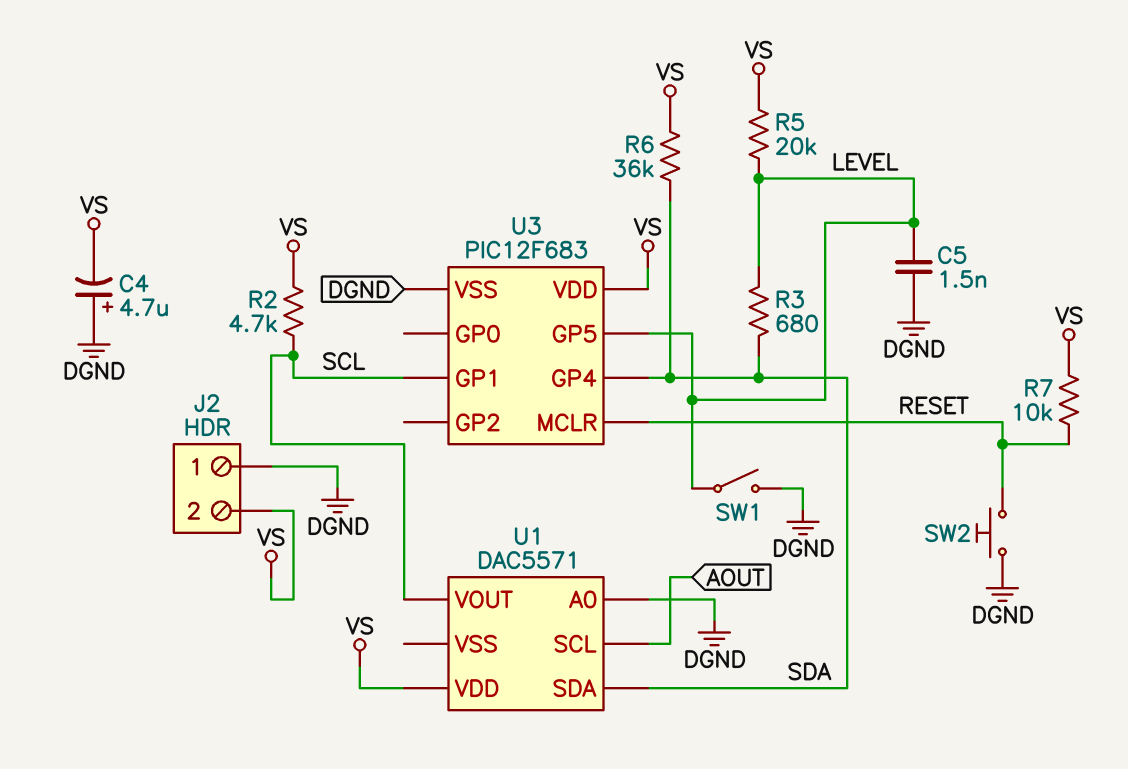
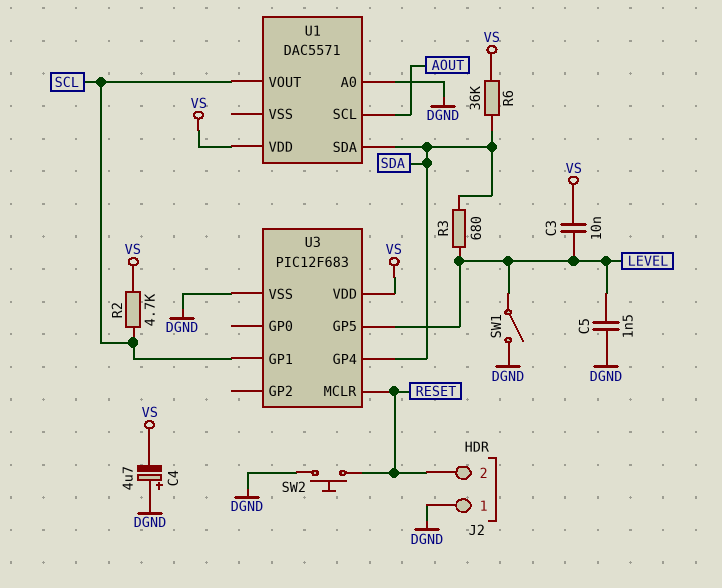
C3: none -> 10nF (LEVEL, VS)
J2 pin 2: VS -> RESET
R5: 20k (LEVEL, VS) -> none
R7: 10k (RESET, VS) -> none

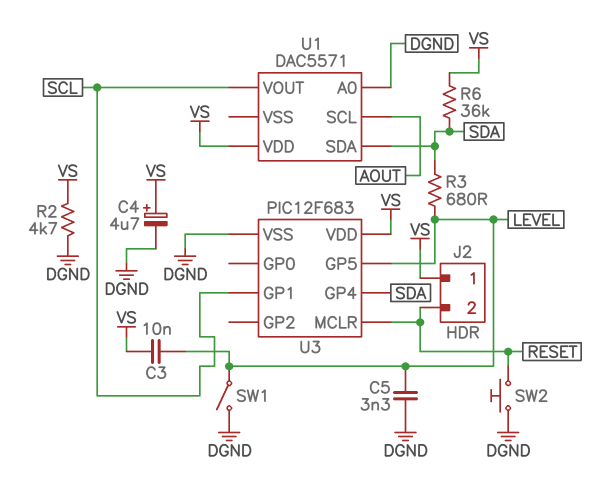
C4: 4.7uF (plus DGND, minus VS) -> 4.7uF (plus VS, minus DGND)
C5: 1.5nF (DGND, LEVEL) -> 3.3nF (DGND, LEVEL)
J2 pin 1: DGND -> VS
R2: 4.7k (SCL, VS) -> 4.7k (DGND, VS)

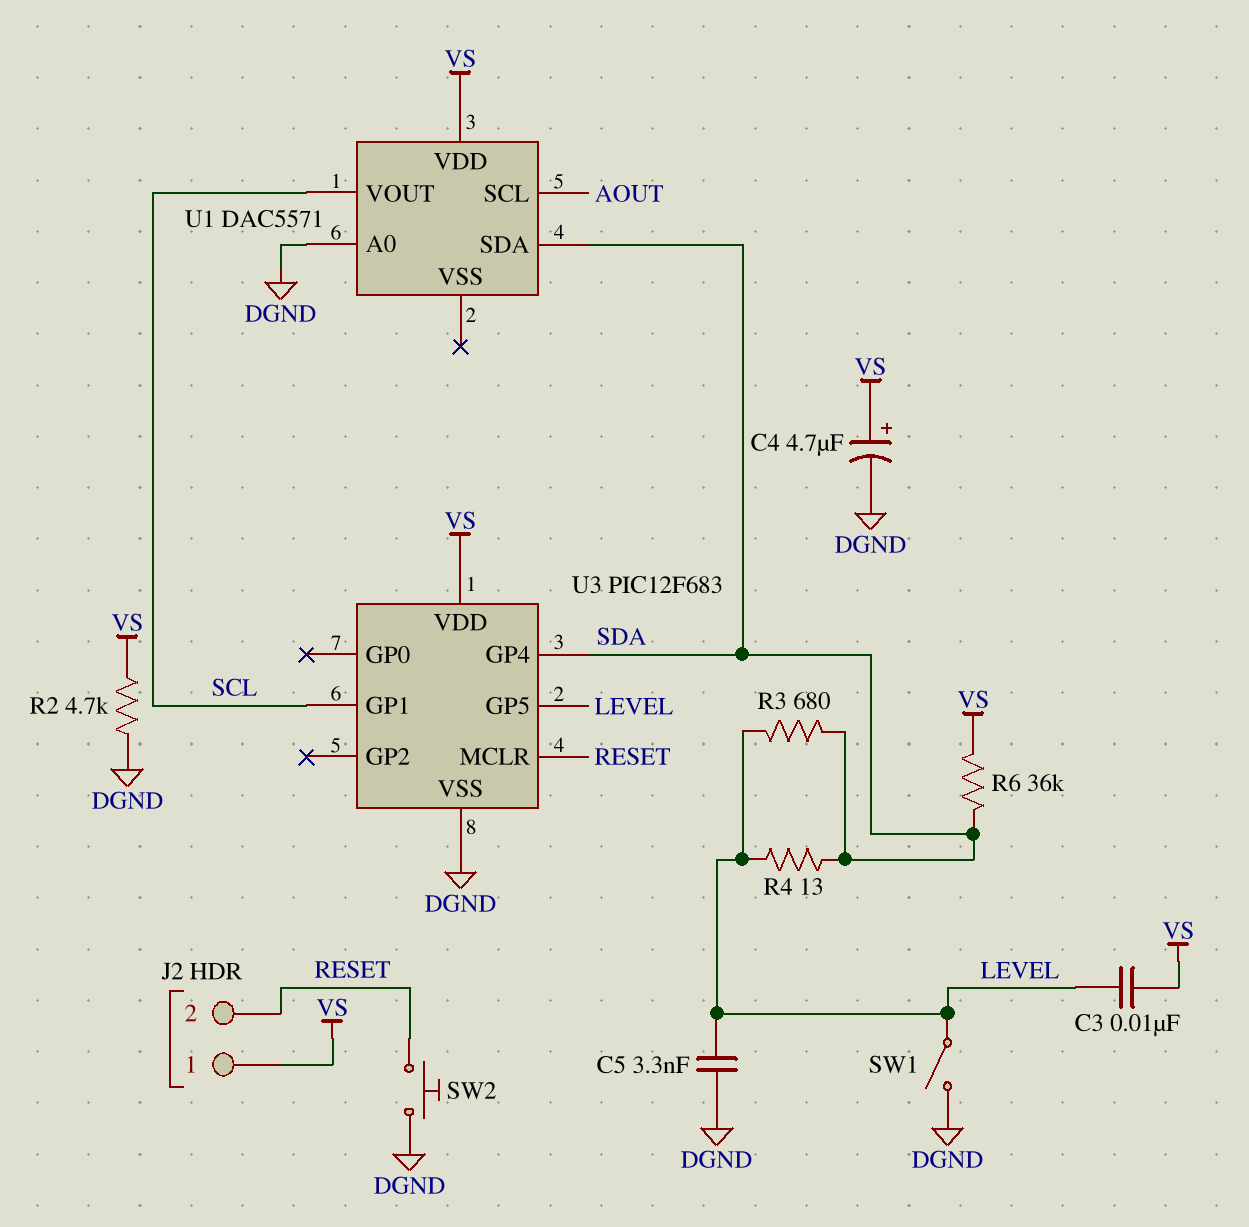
R4: none -> 13 (LEVEL, SDA)

